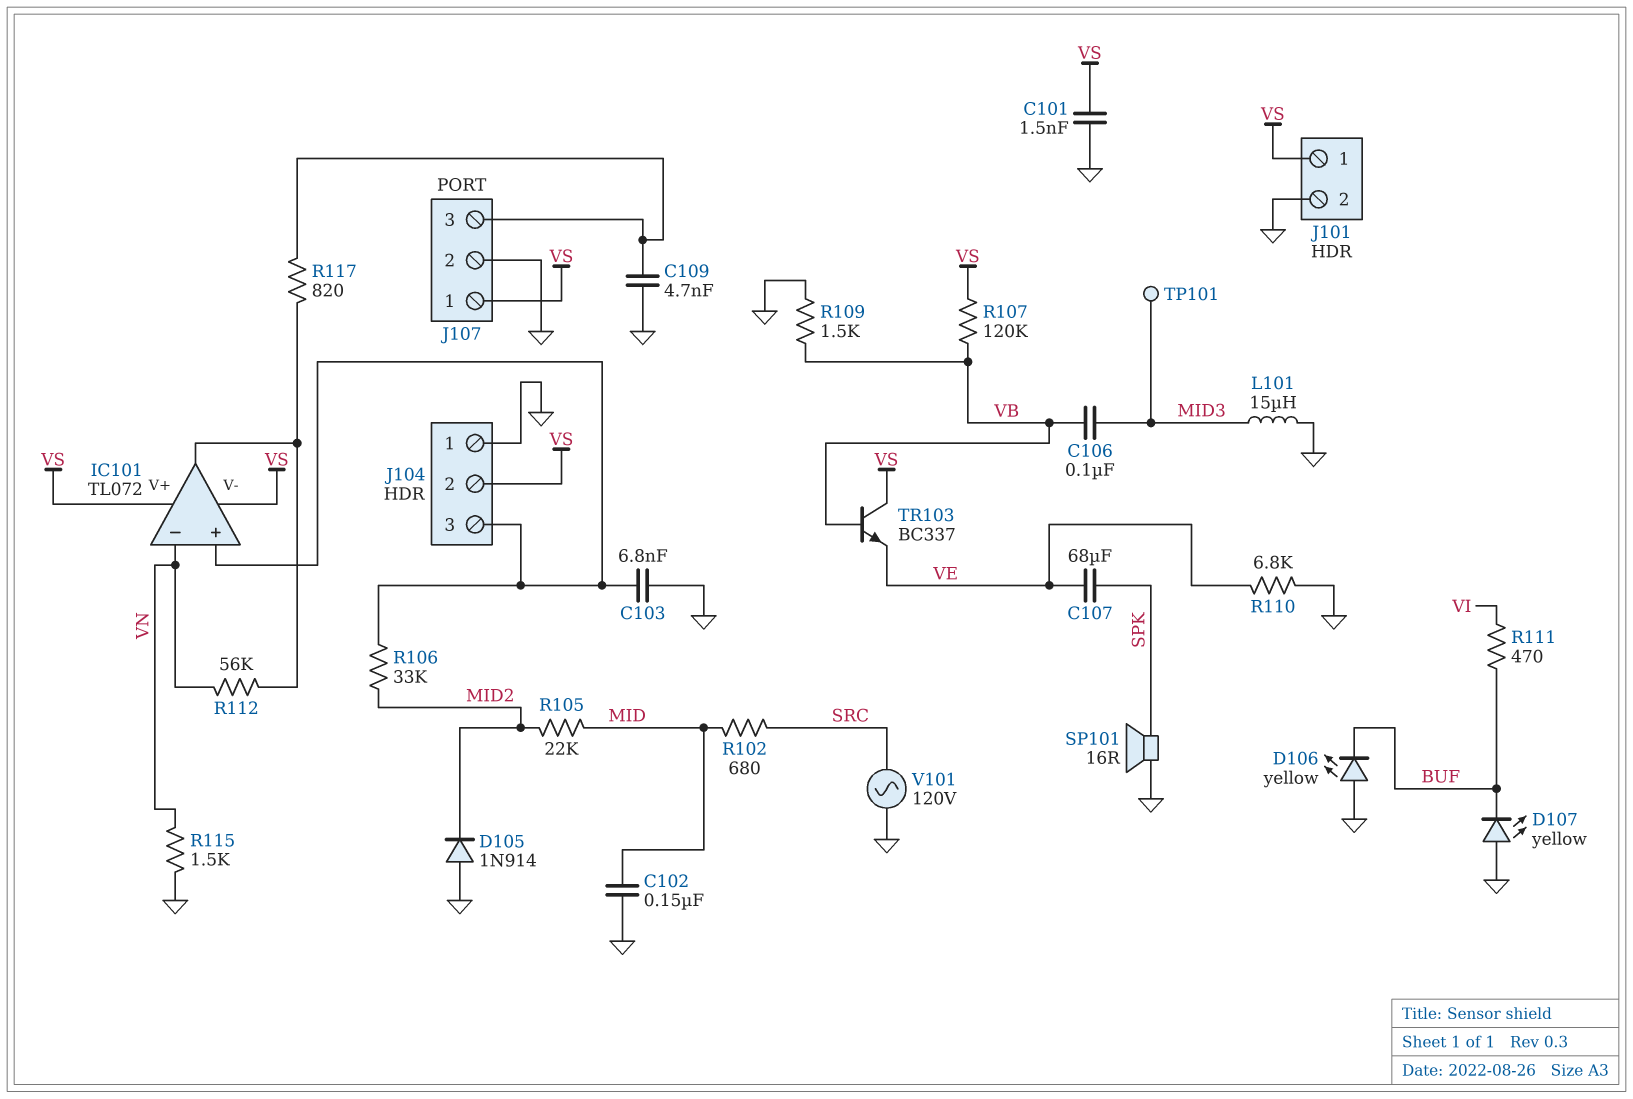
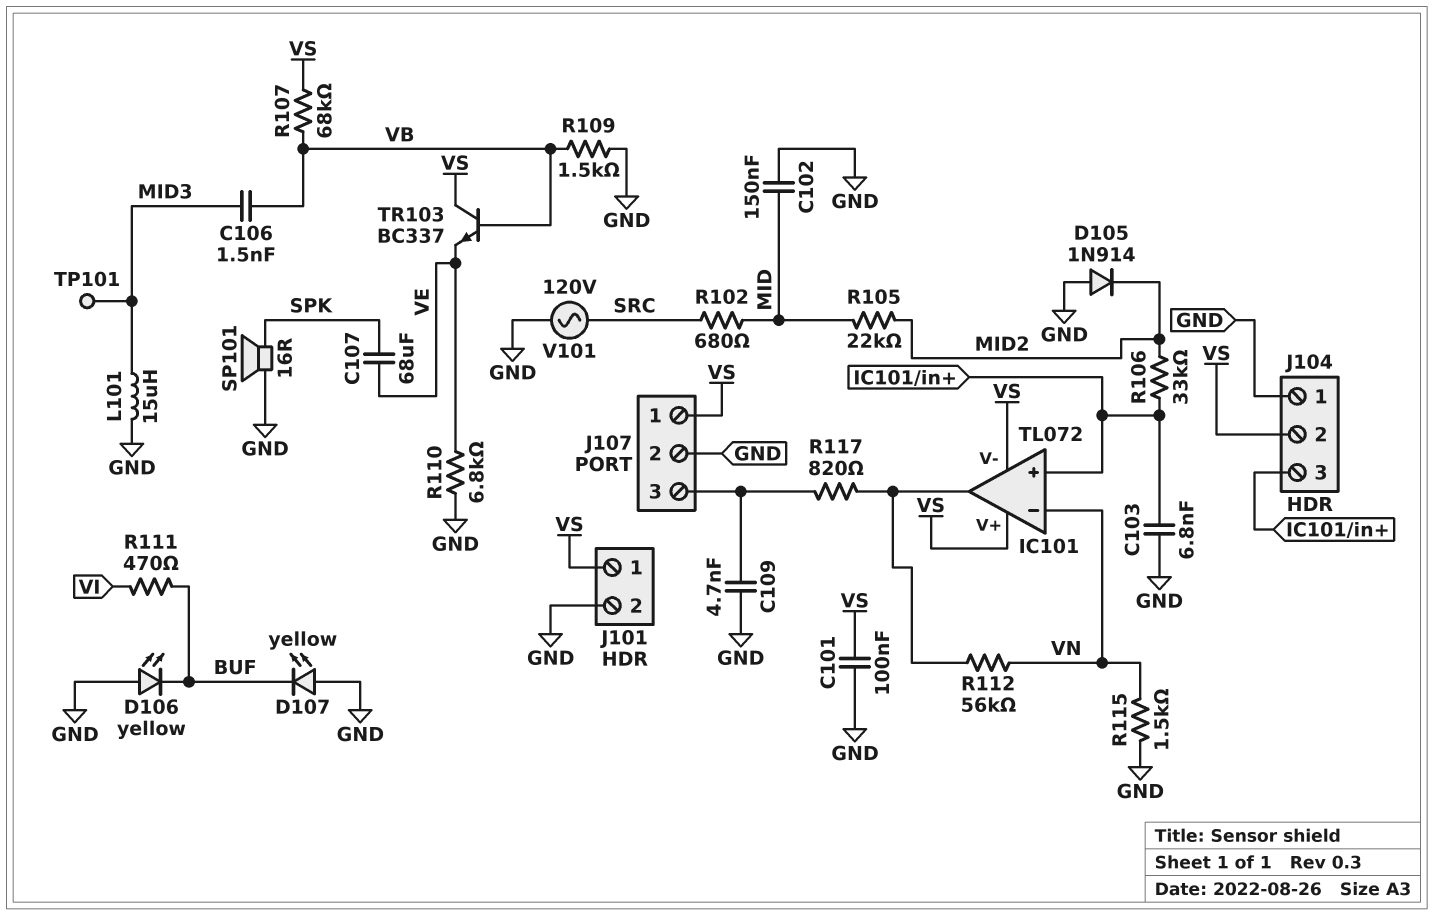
C101: 1.5nF (GND, VS) -> 100nF (GND, VS)
C106: 100nF (MID3, VB) -> 1.5nF (MID3, VB)
R107: 120k (VB, VS) -> 68k (VB, VS)

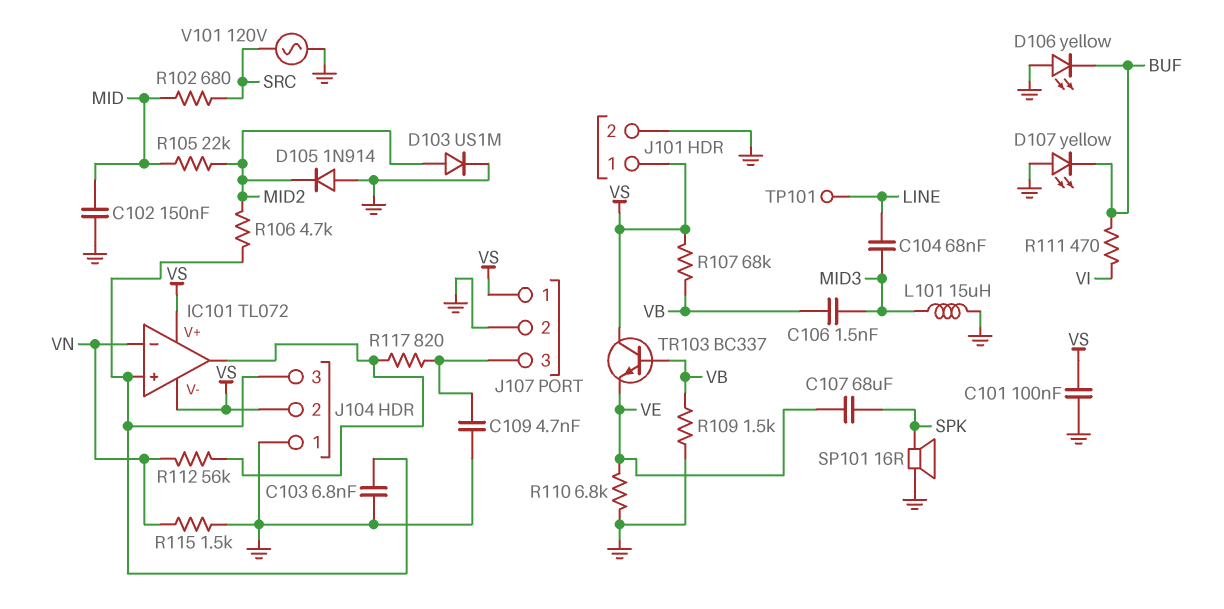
C104: none -> 68nF (LINE, MID3)
D103: none -> diode US1M (A MID2, K GND)
R106: 33k (IC101/in+, MID2) -> 4.7k (IC101/in+, MID2)
TP101: test point (MID3) -> test point (LINE)

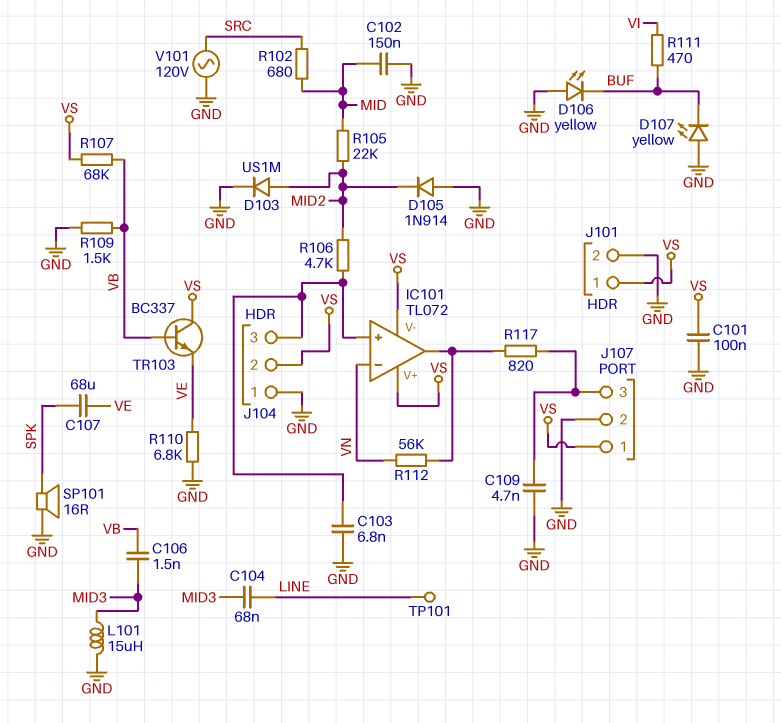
R115: 1.5k (GND, VN) -> none

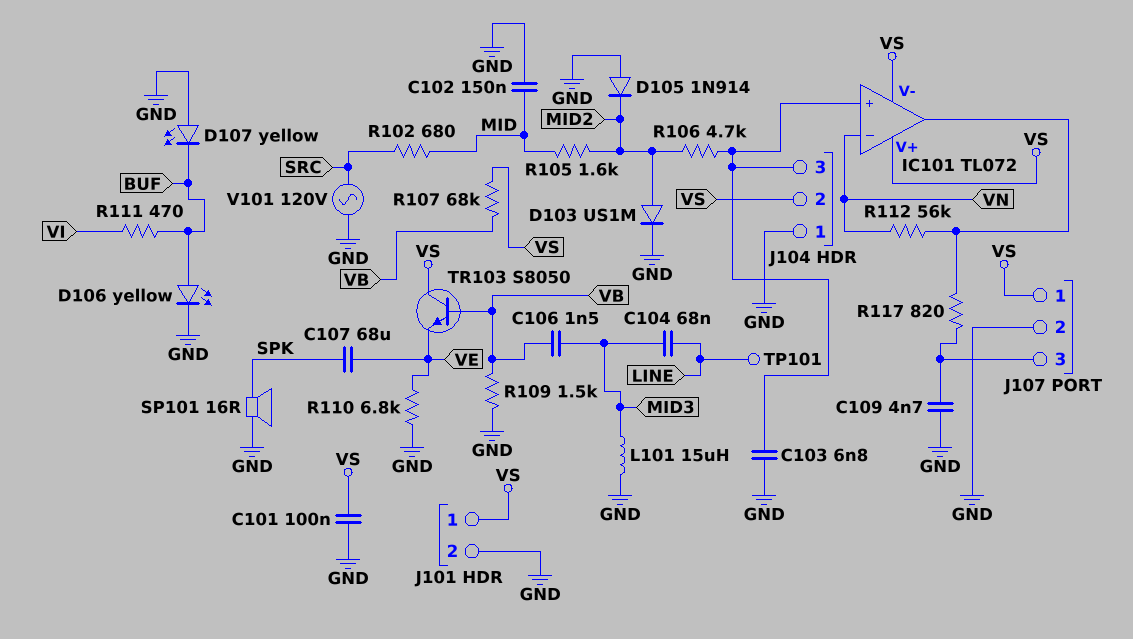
D106: LED yellow (A GND, K BUF) -> LED yellow (A BUF, K GND)
R105: 22k (MID, MID2) -> 1.6k (MID, MID2)
TR103: NPN BC337 (B VB, C VS, E VE) -> NPN S8050 (B VB, C VS, E VE)

